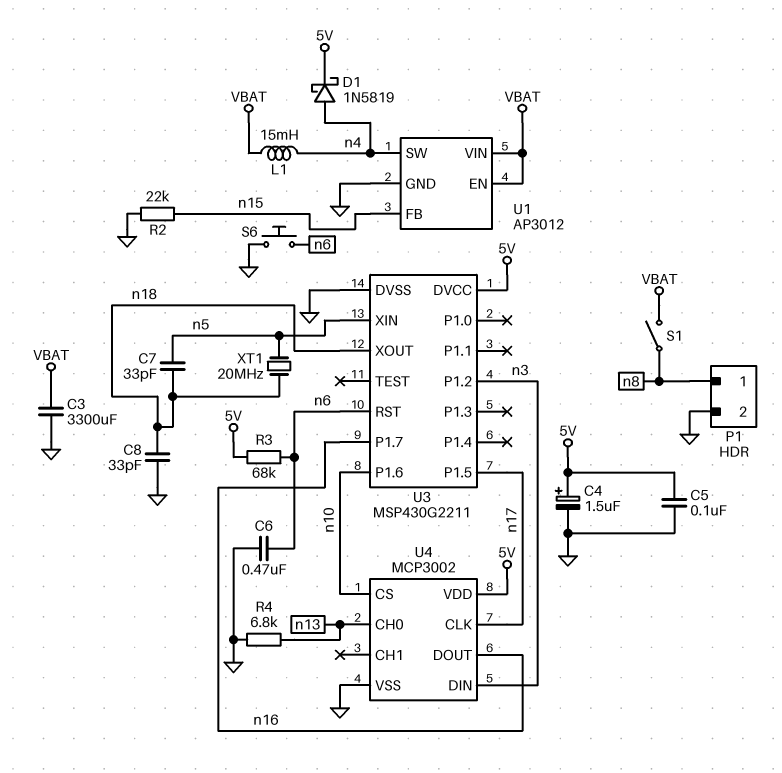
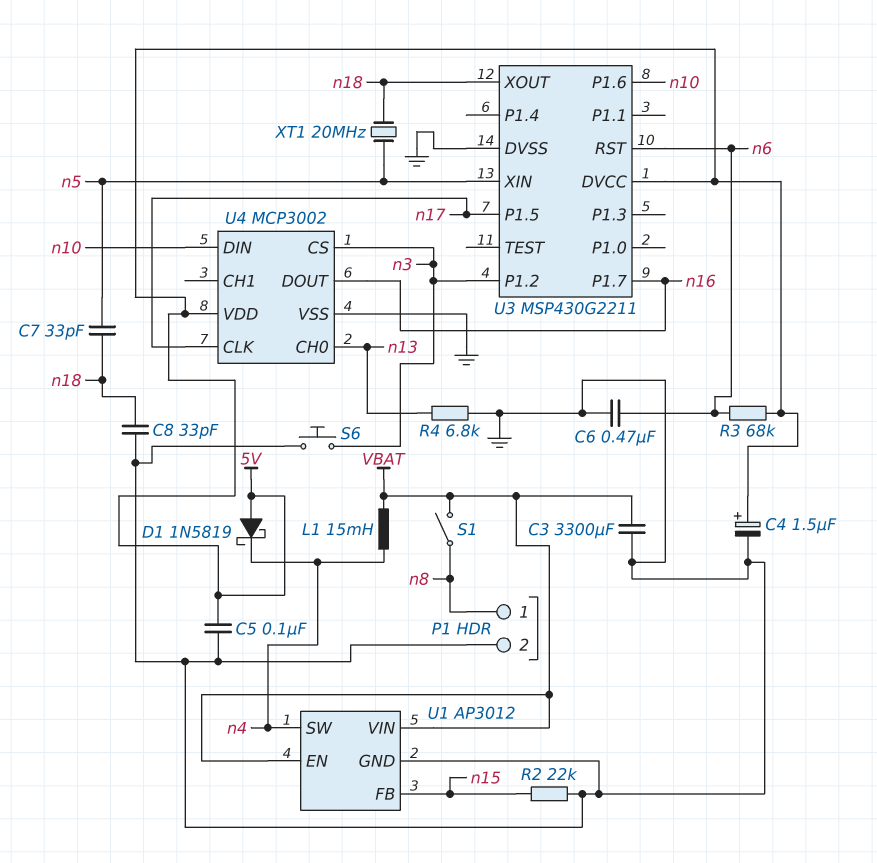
D1: schottky 1N5819 (A n4, K 5V) -> schottky 1N5819 (A 5V, K n4)
S6: button (GND, n6) -> button (GND, n3)
U4 pin CS: n10 -> n3
U4 pin DIN: n3 -> n10

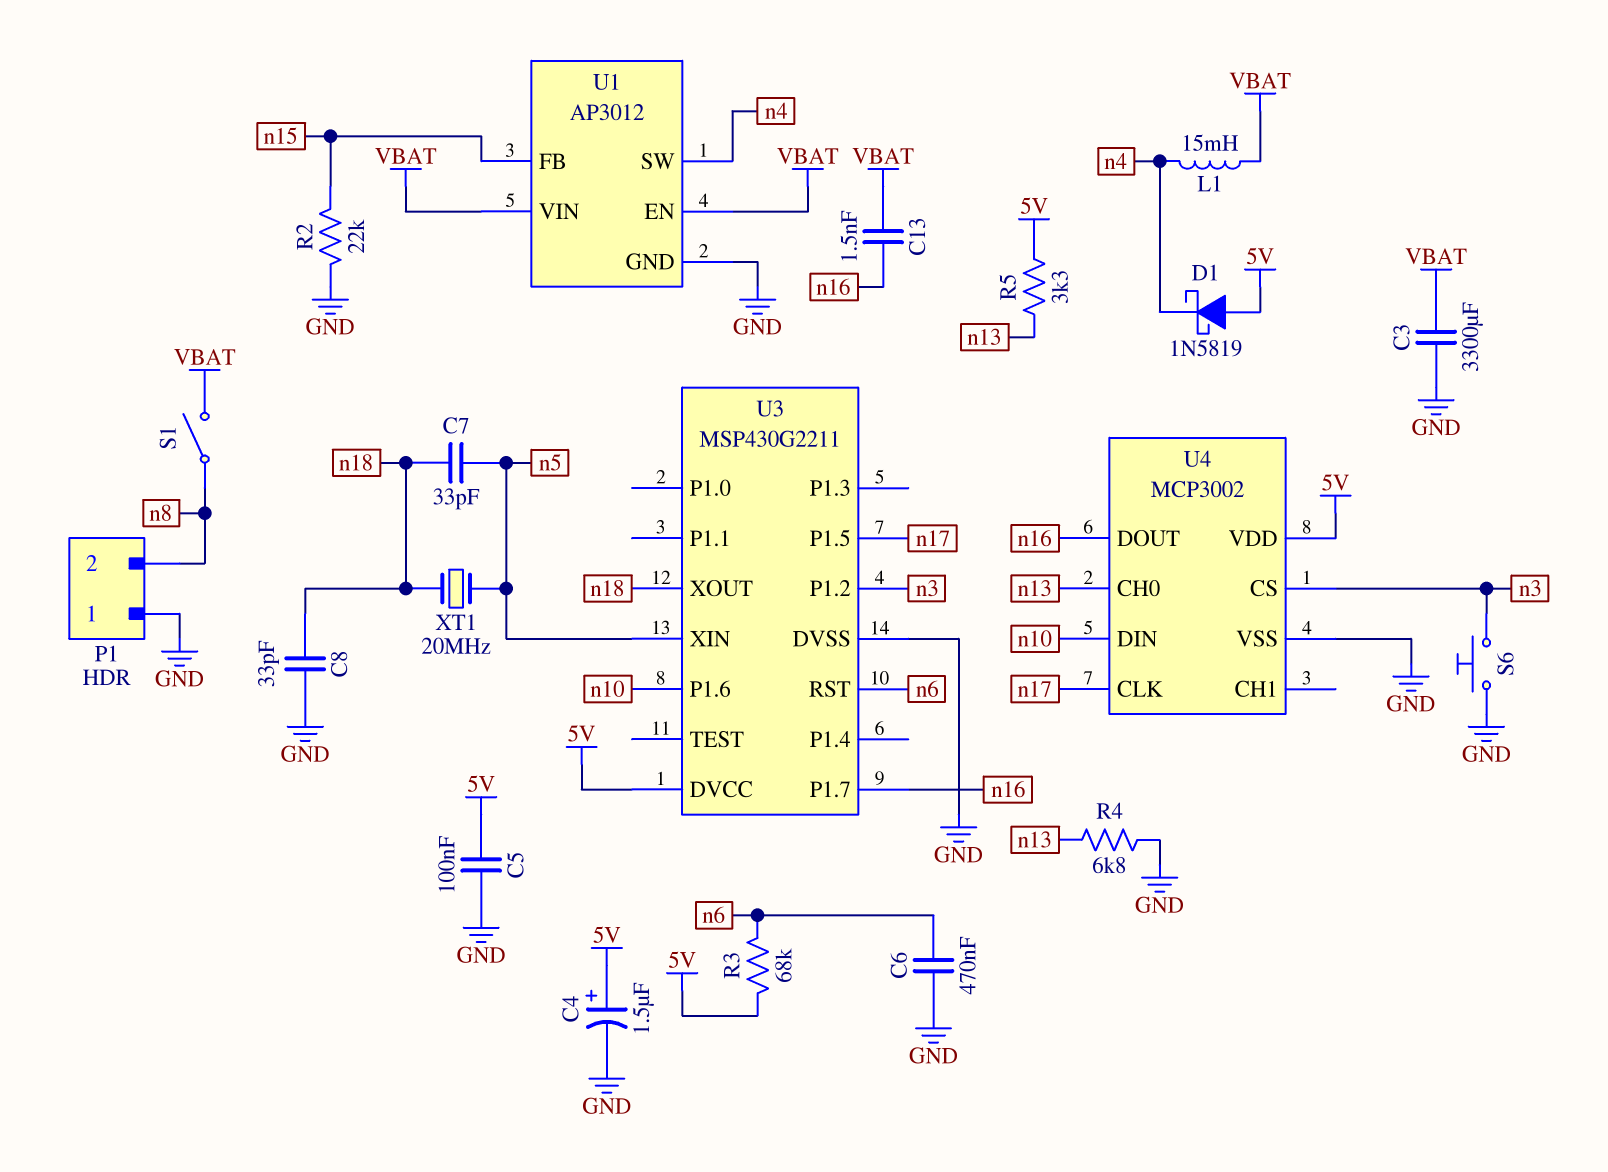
C13: none -> 1.5nF (VBAT, n16)
P1 pin 1: n8 -> GND
P1 pin 2: GND -> n8
R5: none -> 3.3k (5V, n13)

